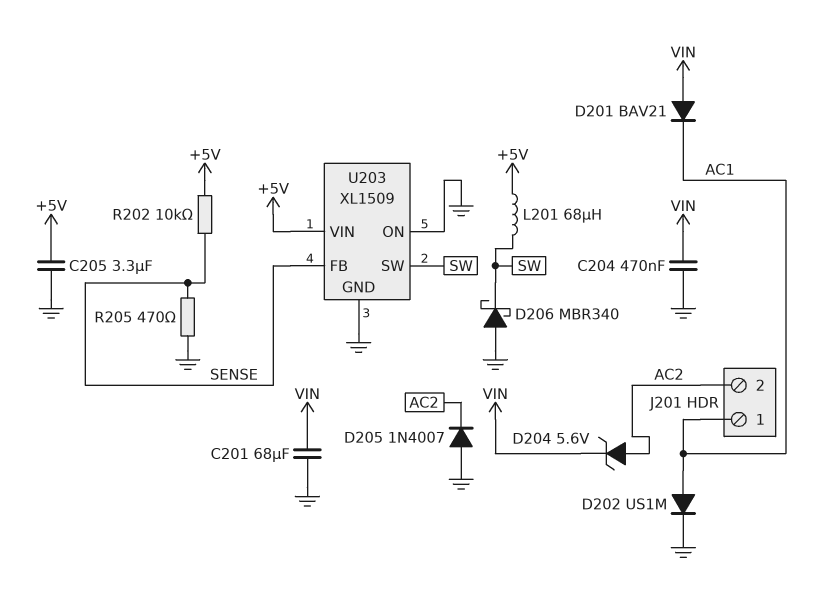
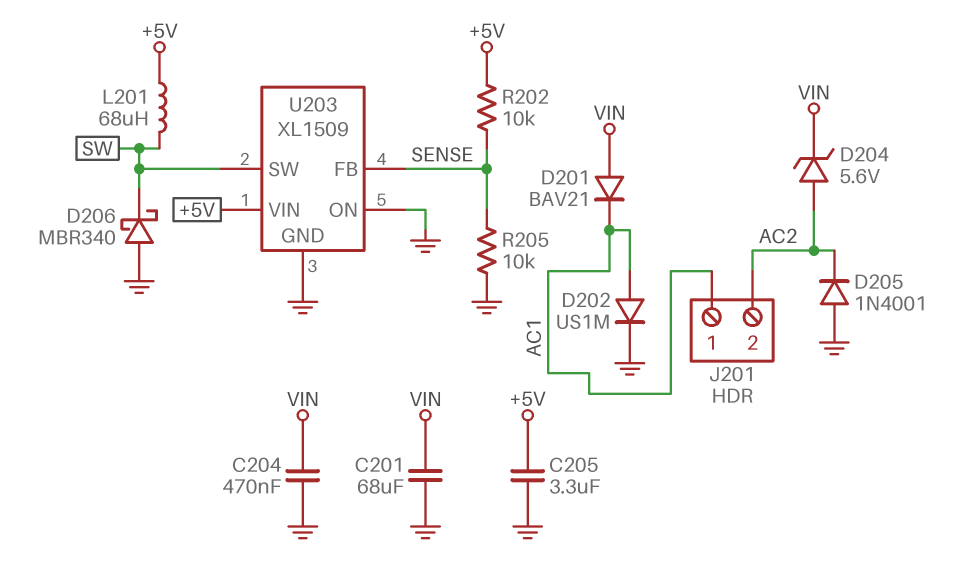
D205: diode 1N4007 (A GND, K AC2) -> diode 1N4001 (A GND, K AC2)
R205: 470 (GND, SENSE) -> 10k (GND, SENSE)

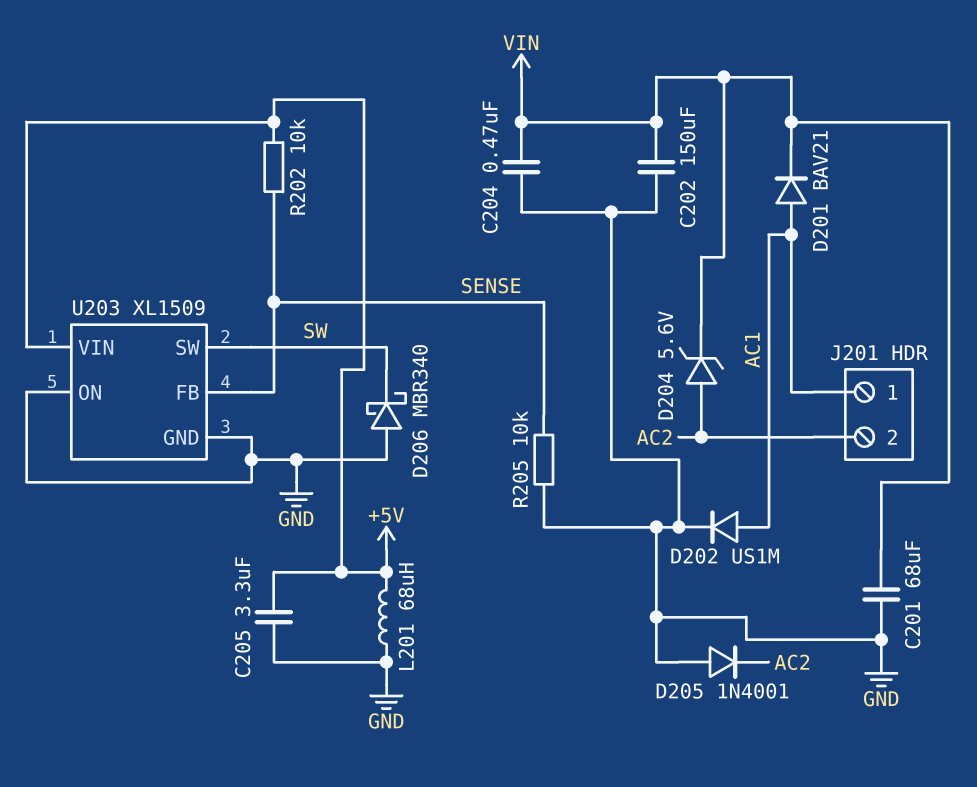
C202: none -> 150uF (GND, VIN)
D201: diode BAV21 (A VIN, K AC1) -> diode BAV21 (A AC1, K VIN)
L201: 68uH (+5V, SW) -> 68uH (+5V, GND)

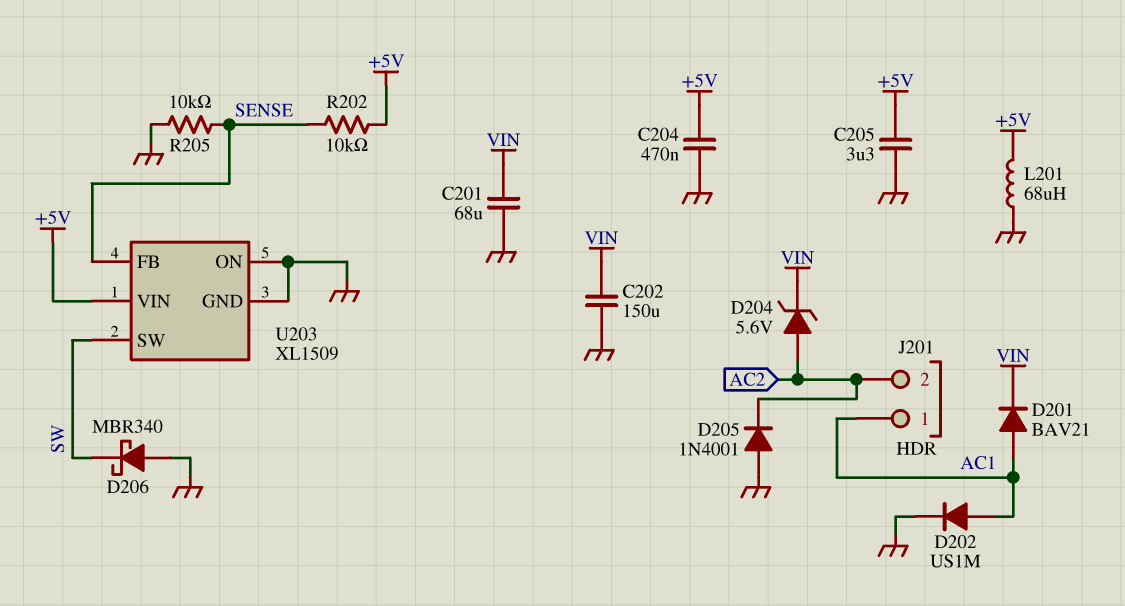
C204: 470nF (GND, VIN) -> 470nF (+5V, GND)

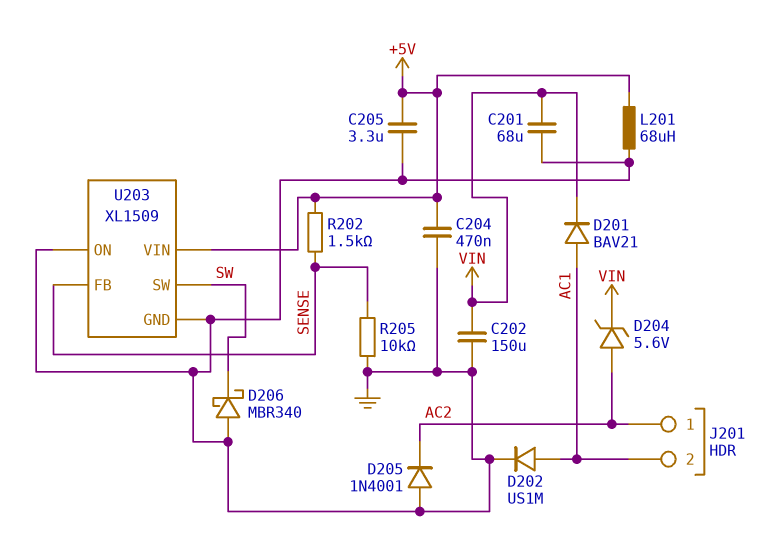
J201 pin 1: AC1 -> AC2
J201 pin 2: AC2 -> AC1
R202: 10k (+5V, SENSE) -> 1.5k (+5V, SENSE)

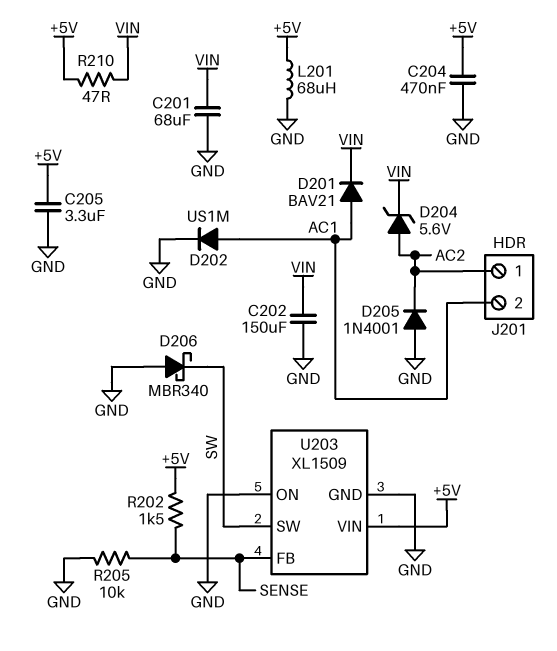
R210: none -> 47 (+5V, VIN)

